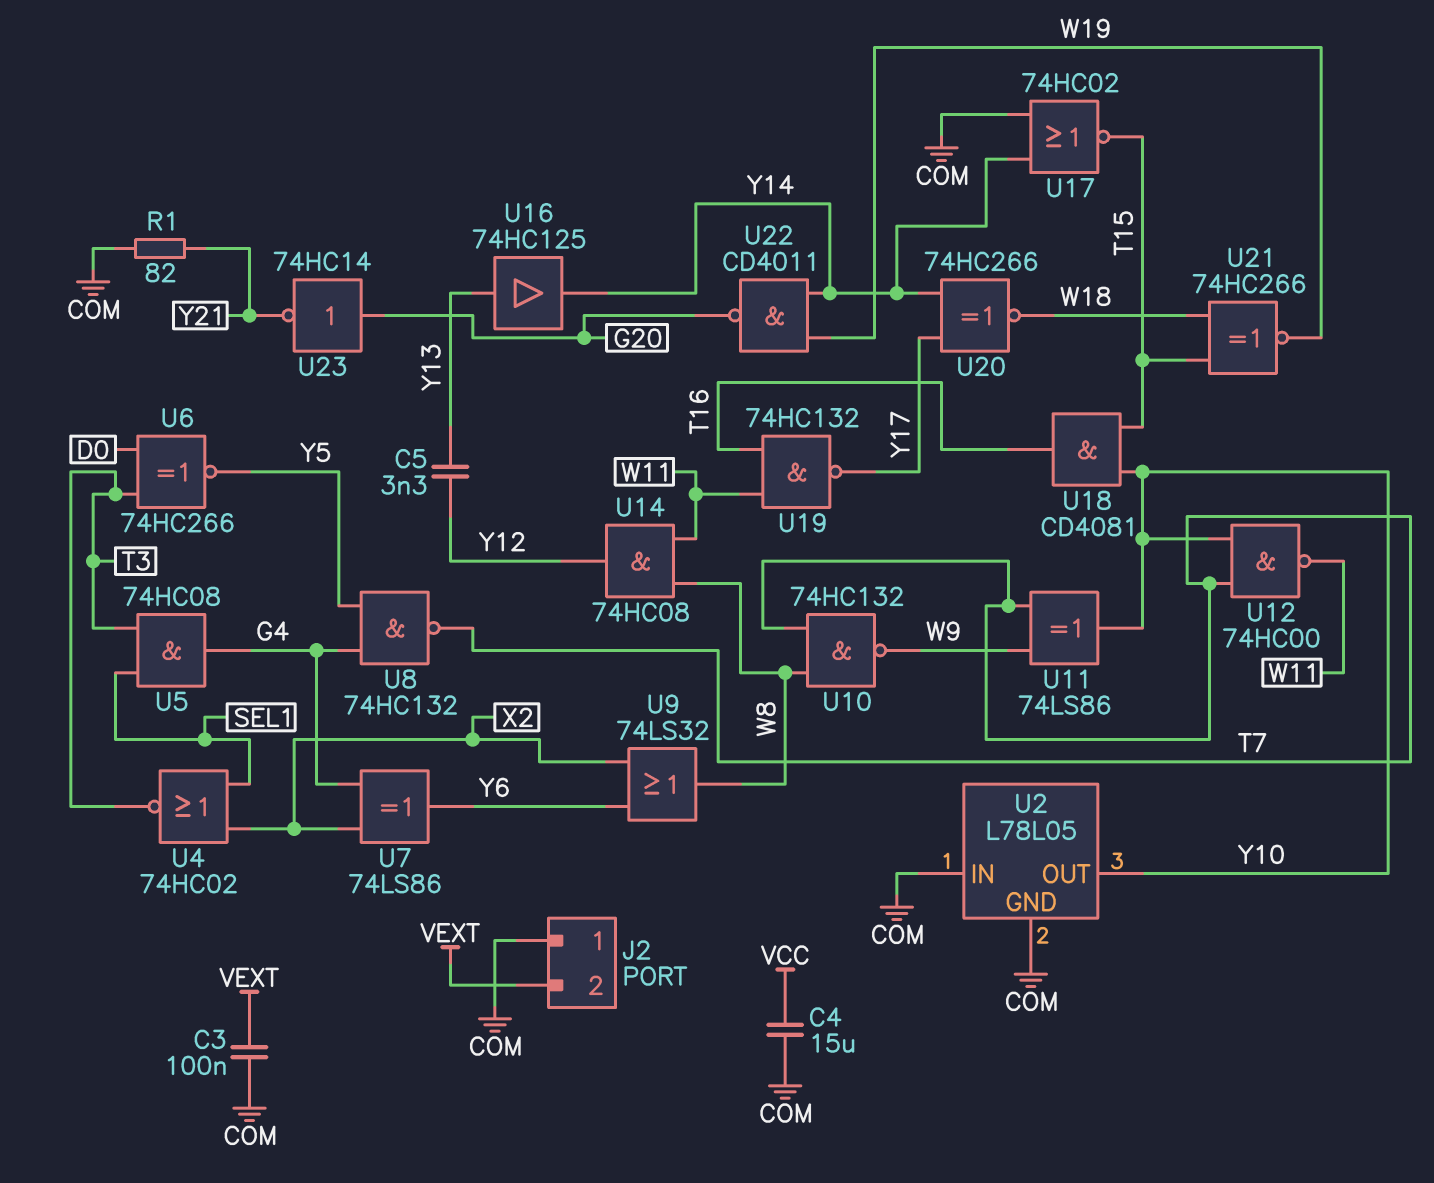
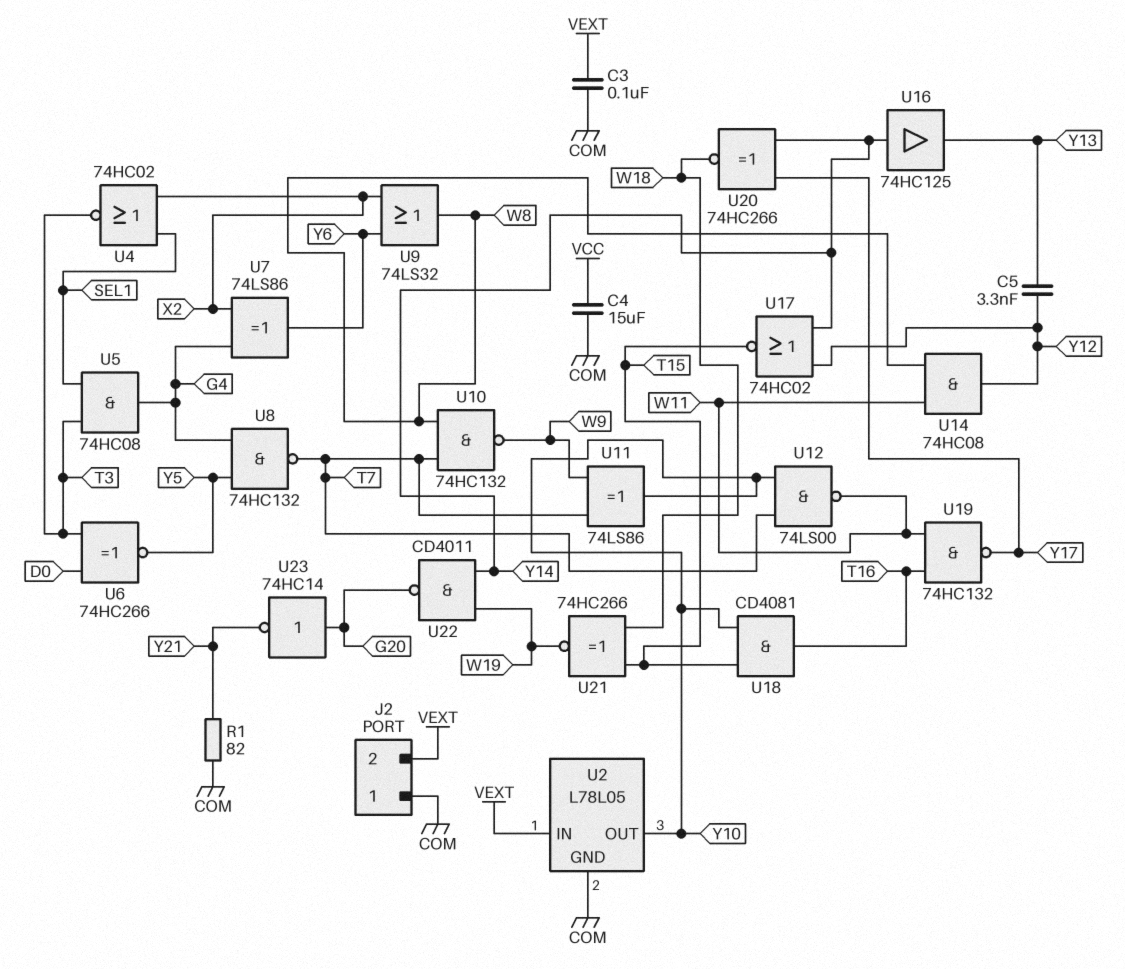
U2 pin IN: COM -> VEXT
U12: NAND 74HC00 (in T7, in Y10, out W11) -> NAND 74LS00 (in T7, in Y10, out W11)
U16: buffer 74HC125 (in Y13, out Y14) -> buffer 74HC125 (in Y14, out Y13)
U17: NOR 74HC02 (in COM, in Y14, out T15) -> NOR 74HC02 (in Y12, in Y14, out T15)

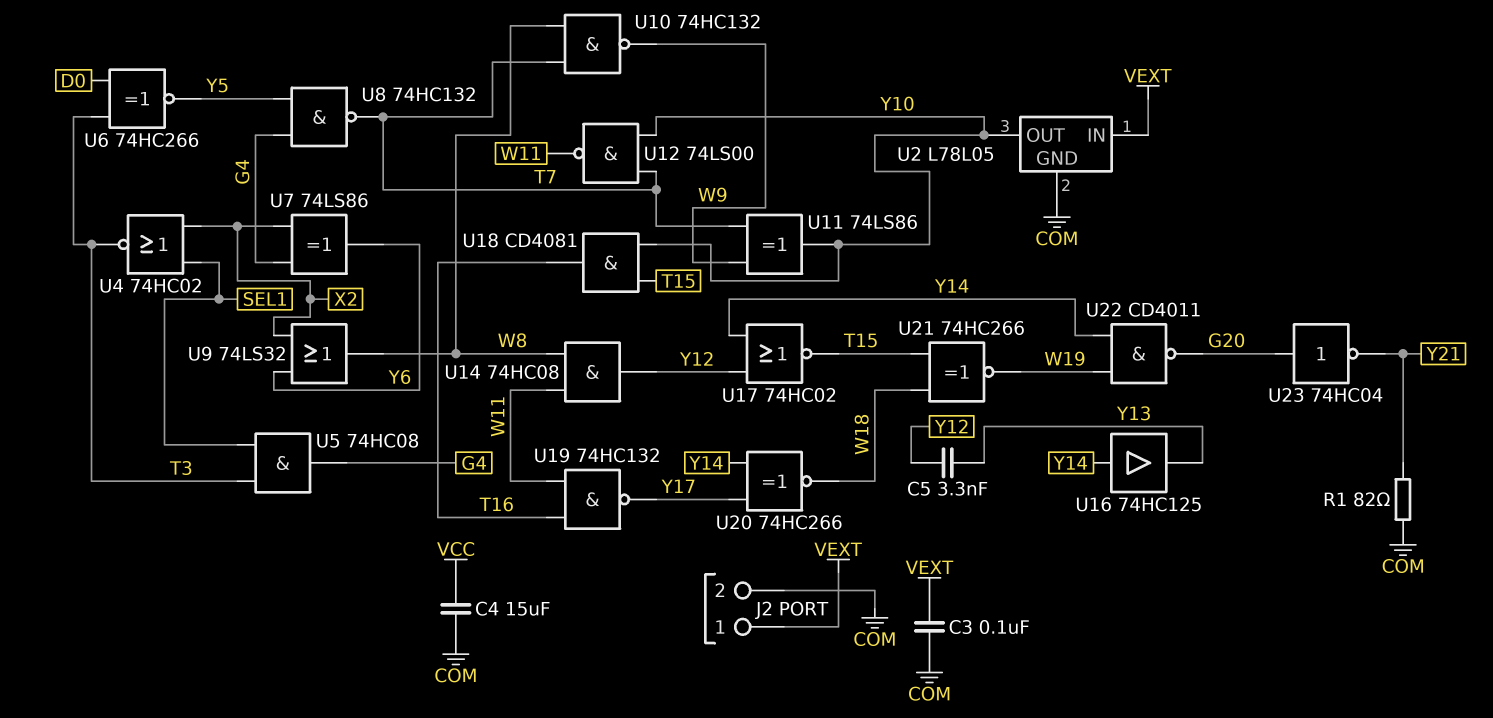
J2 pin 1: COM -> VEXT
J2 pin 2: VEXT -> COM
U23: NOT 74HC14 (in G20, out Y21) -> NOT 74HC04 (in G20, out Y21)

